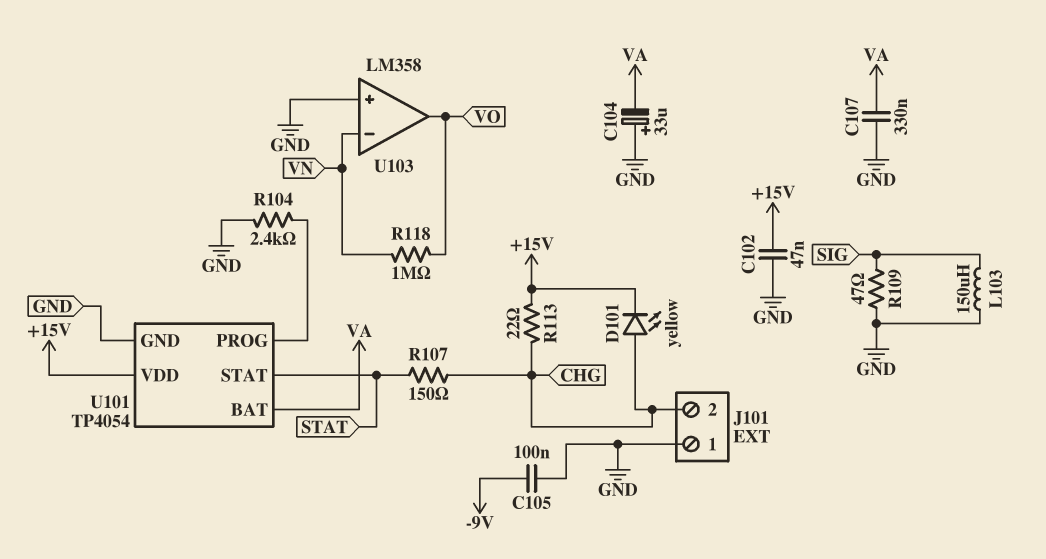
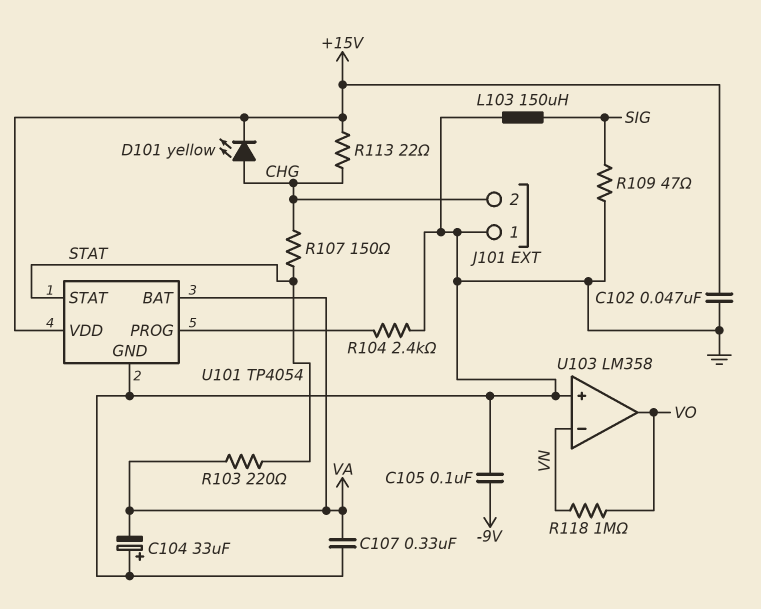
R103: none -> 220 (STAT, VA)

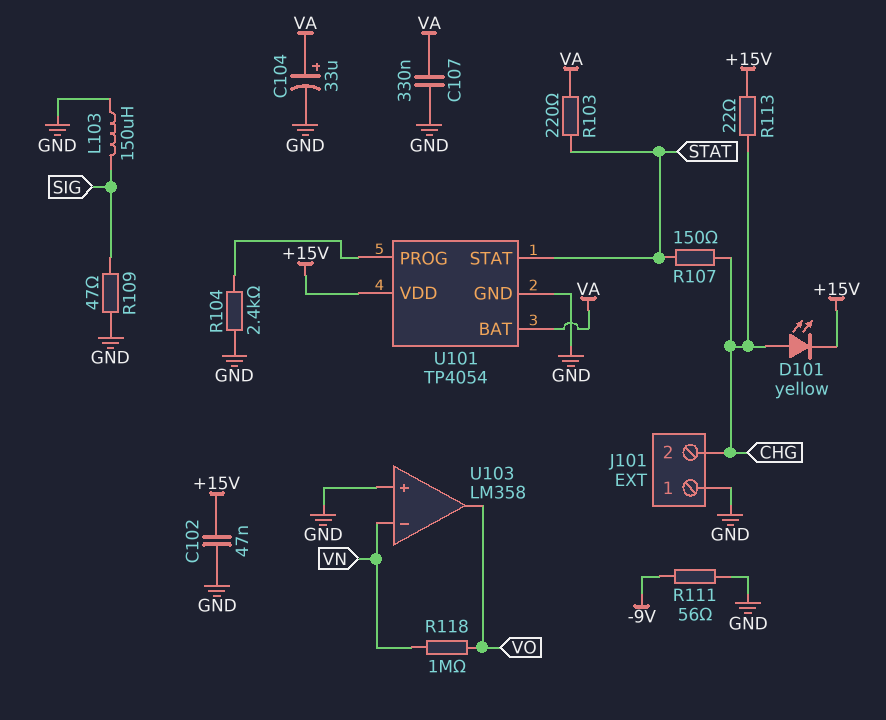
C104: 33uF (plus GND, minus VA) -> 33uF (plus VA, minus GND)
C105: 100nF (-9V, GND) -> none
R111: none -> 56 (-9V, GND)

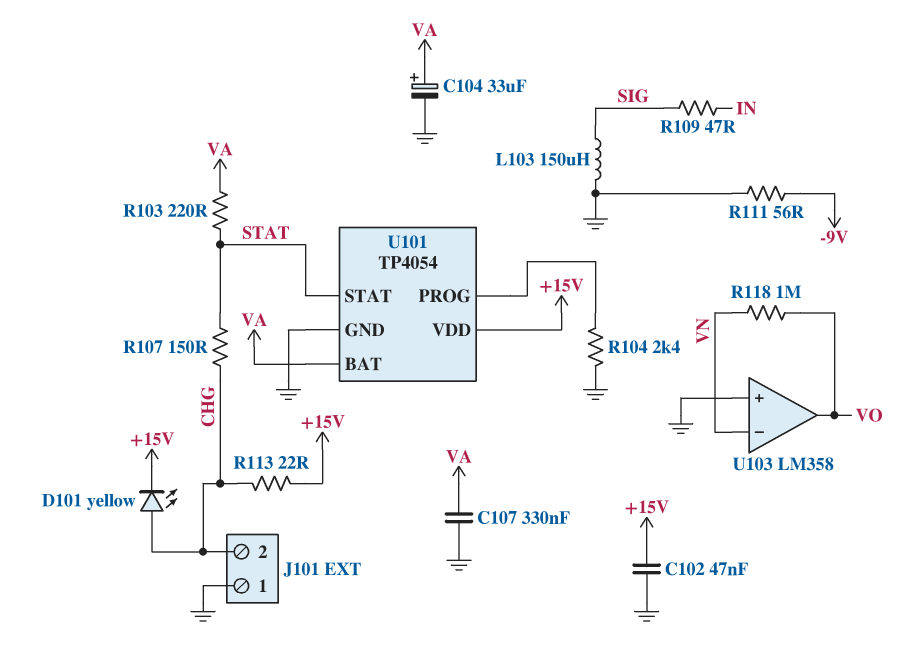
R109: 47 (GND, SIG) -> 47 (IN, SIG)

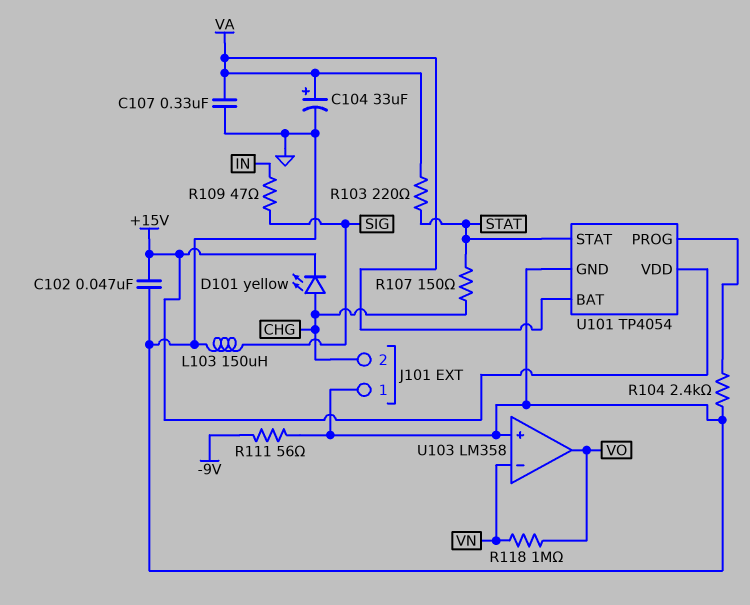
R113: 22 (+15V, CHG) -> none

